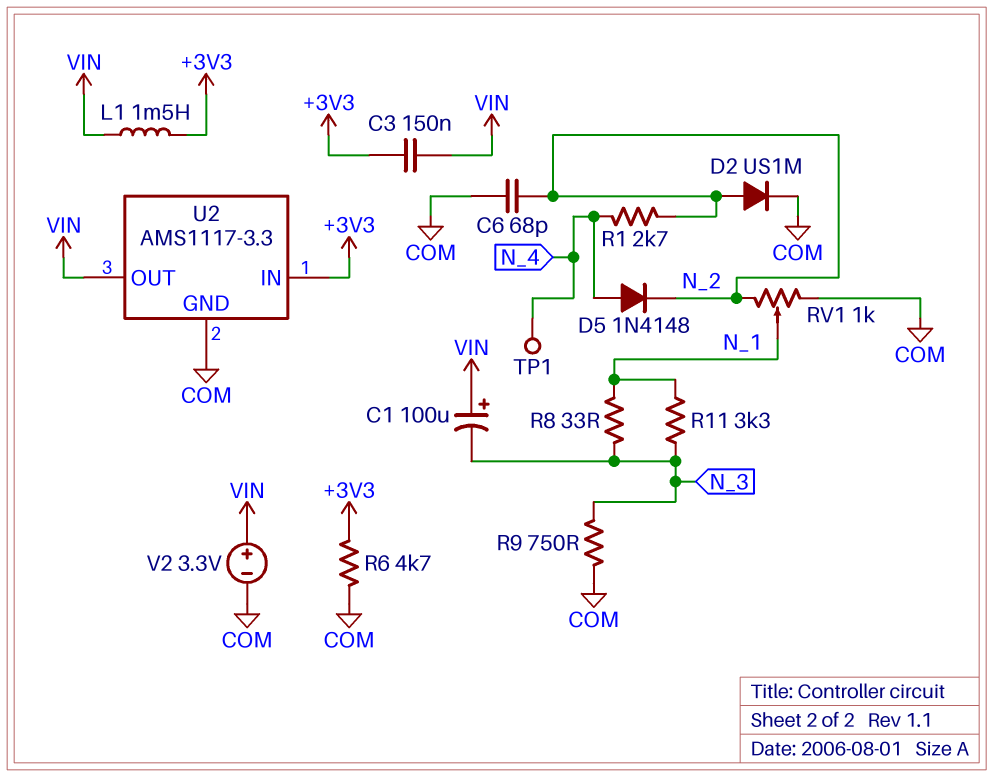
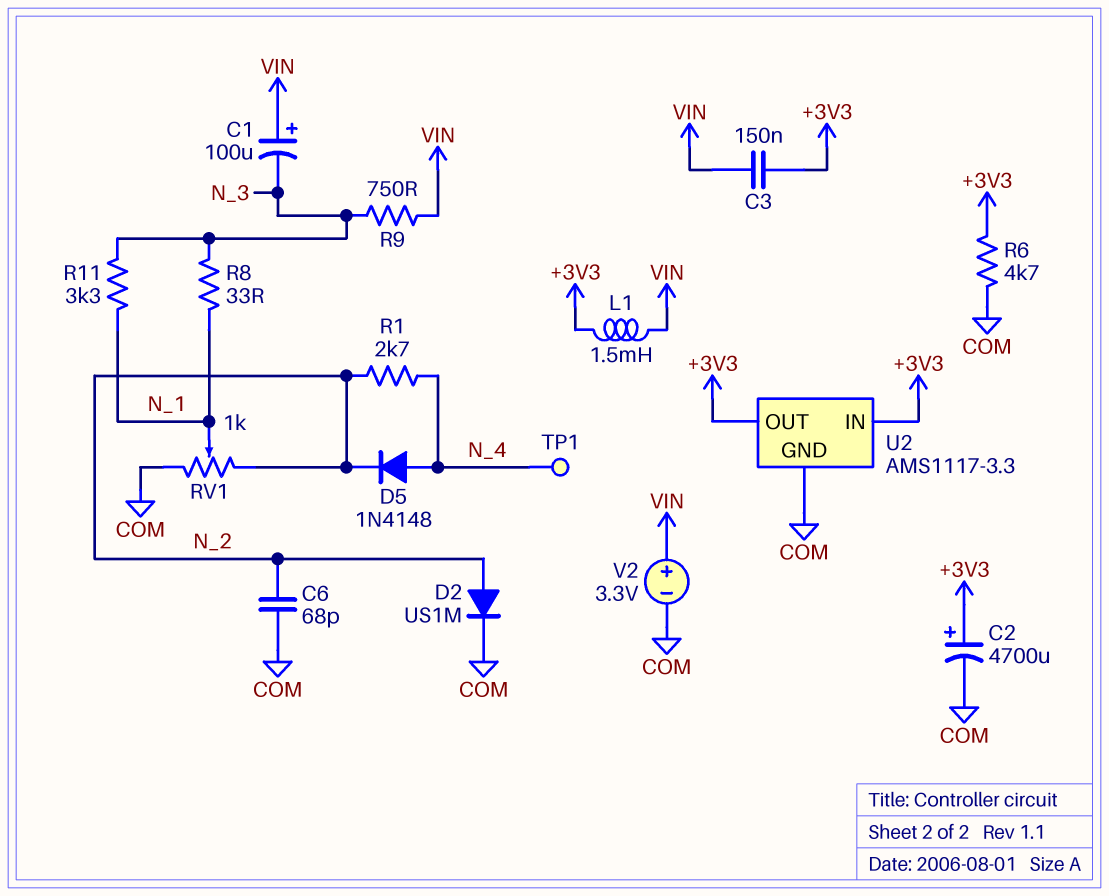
C2: none -> 4700uF (plus +3V3, minus COM)
R9: 750 (COM, N_3) -> 750 (N_3, VIN)
U2 pin OUT: VIN -> +3V3

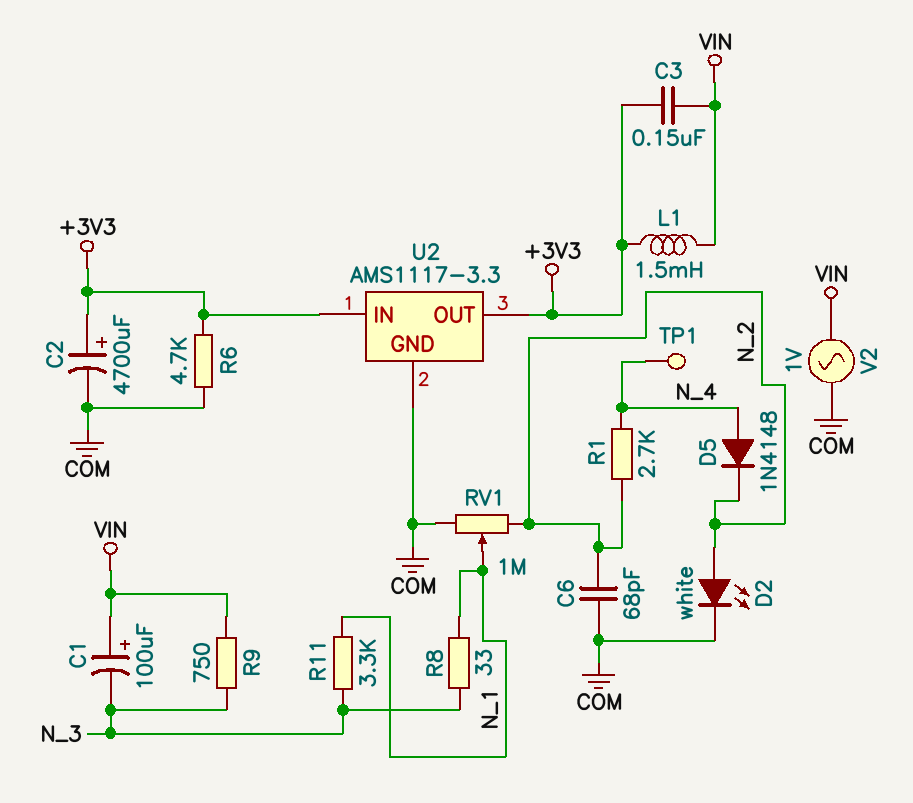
D2: diode US1M (A N_2, K COM) -> LED white (A N_2, K COM)
RV1: 1k (COM, N_2, wiper N_1) -> 1M (COM, N_2, wiper N_1)
V2: 3.3V (plus VIN, minus COM) -> AC 1V (COM, VIN)

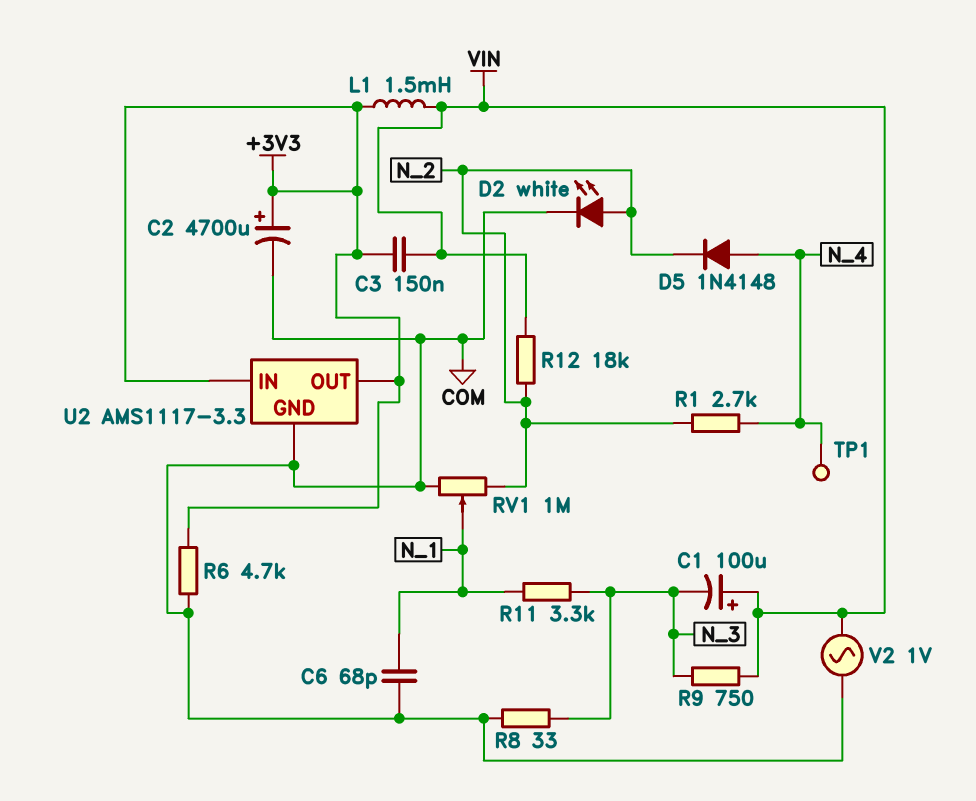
C6: 68pF (COM, N_2) -> 68pF (COM, N_1)
R8: 33 (N_1, N_3) -> 33 (COM, N_3)
R12: none -> 18k (N_2, VIN)

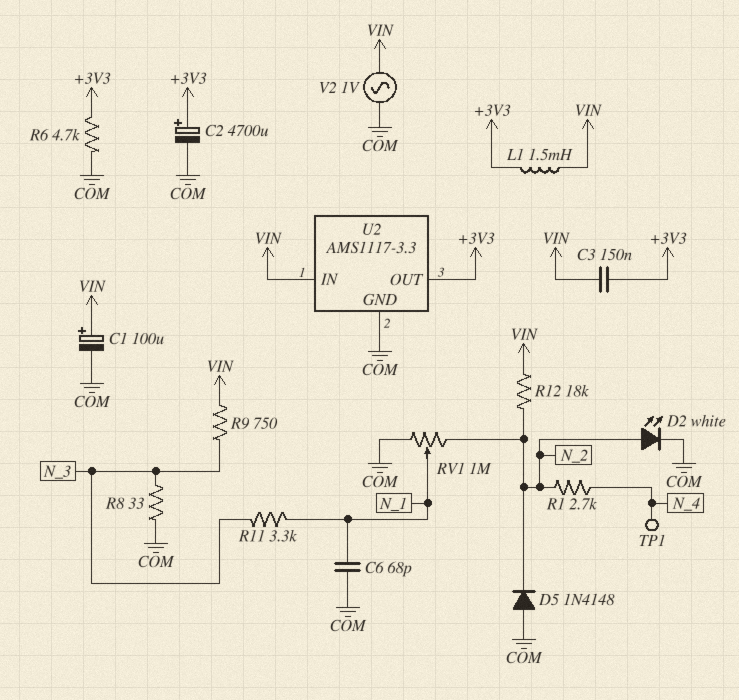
C1: 100uF (plus VIN, minus N_3) -> 100uF (plus VIN, minus COM)
D5: diode 1N4148 (A N_4, K N_2) -> diode 1N4148 (A COM, K N_2)
U2 pin IN: +3V3 -> VIN

